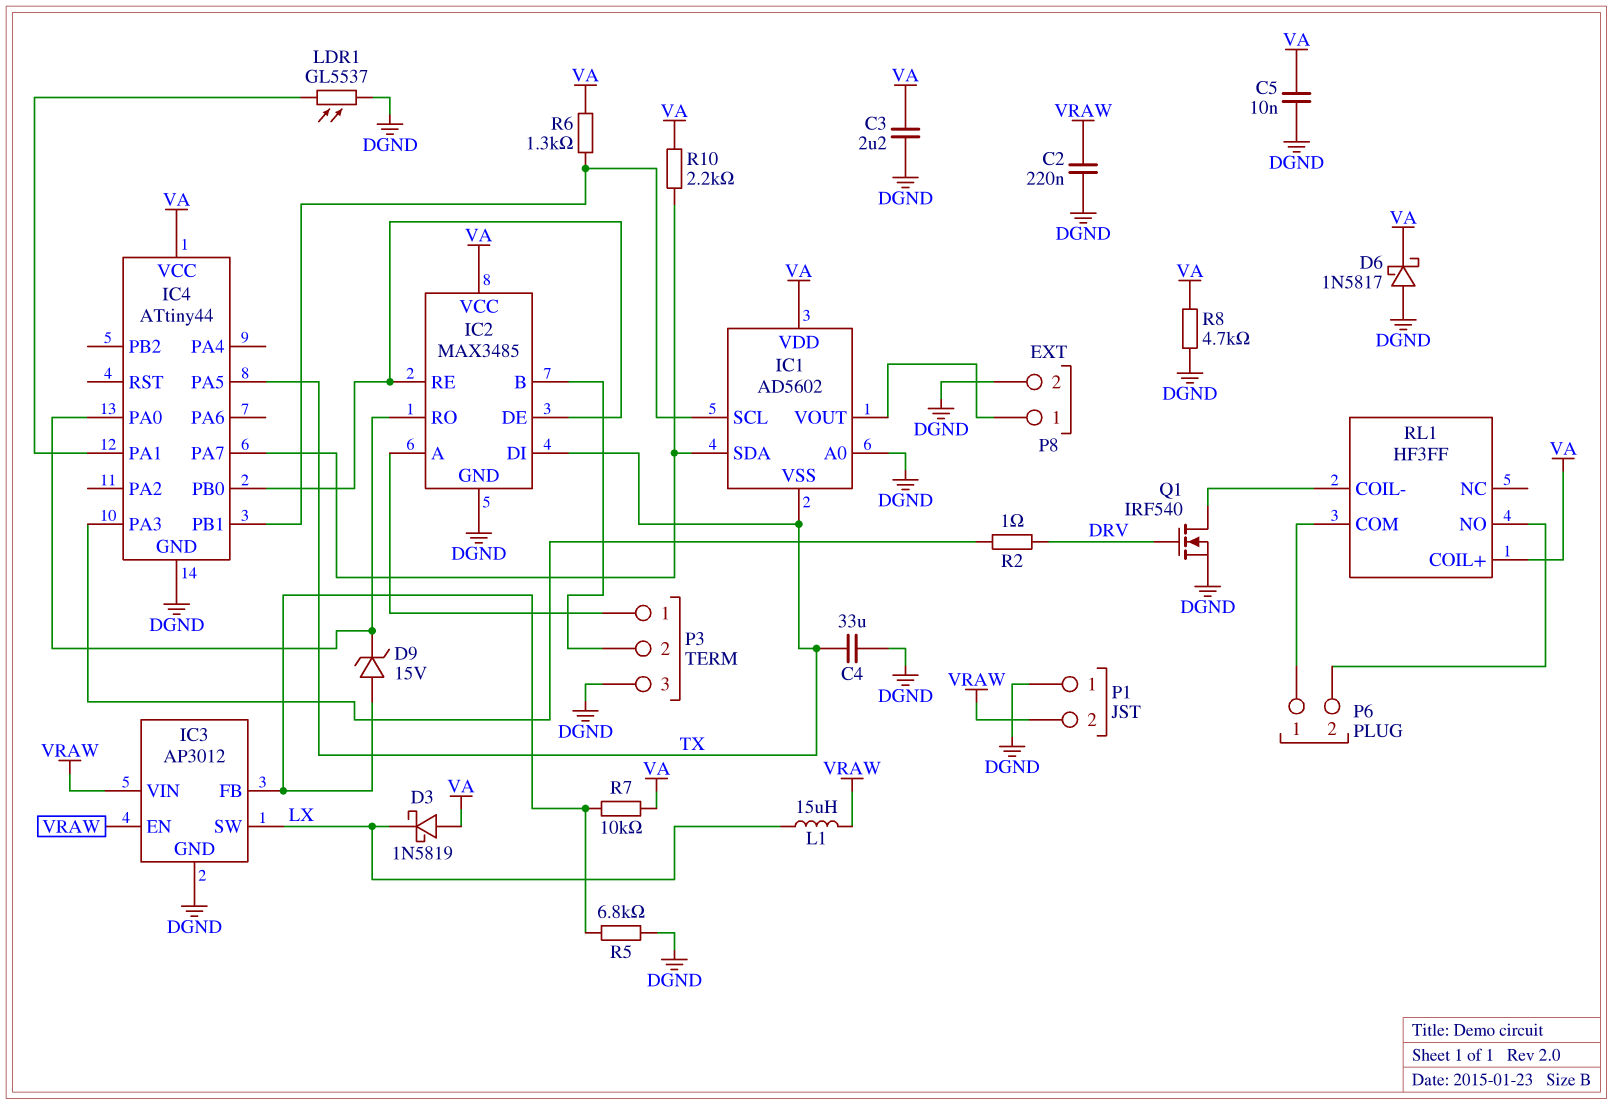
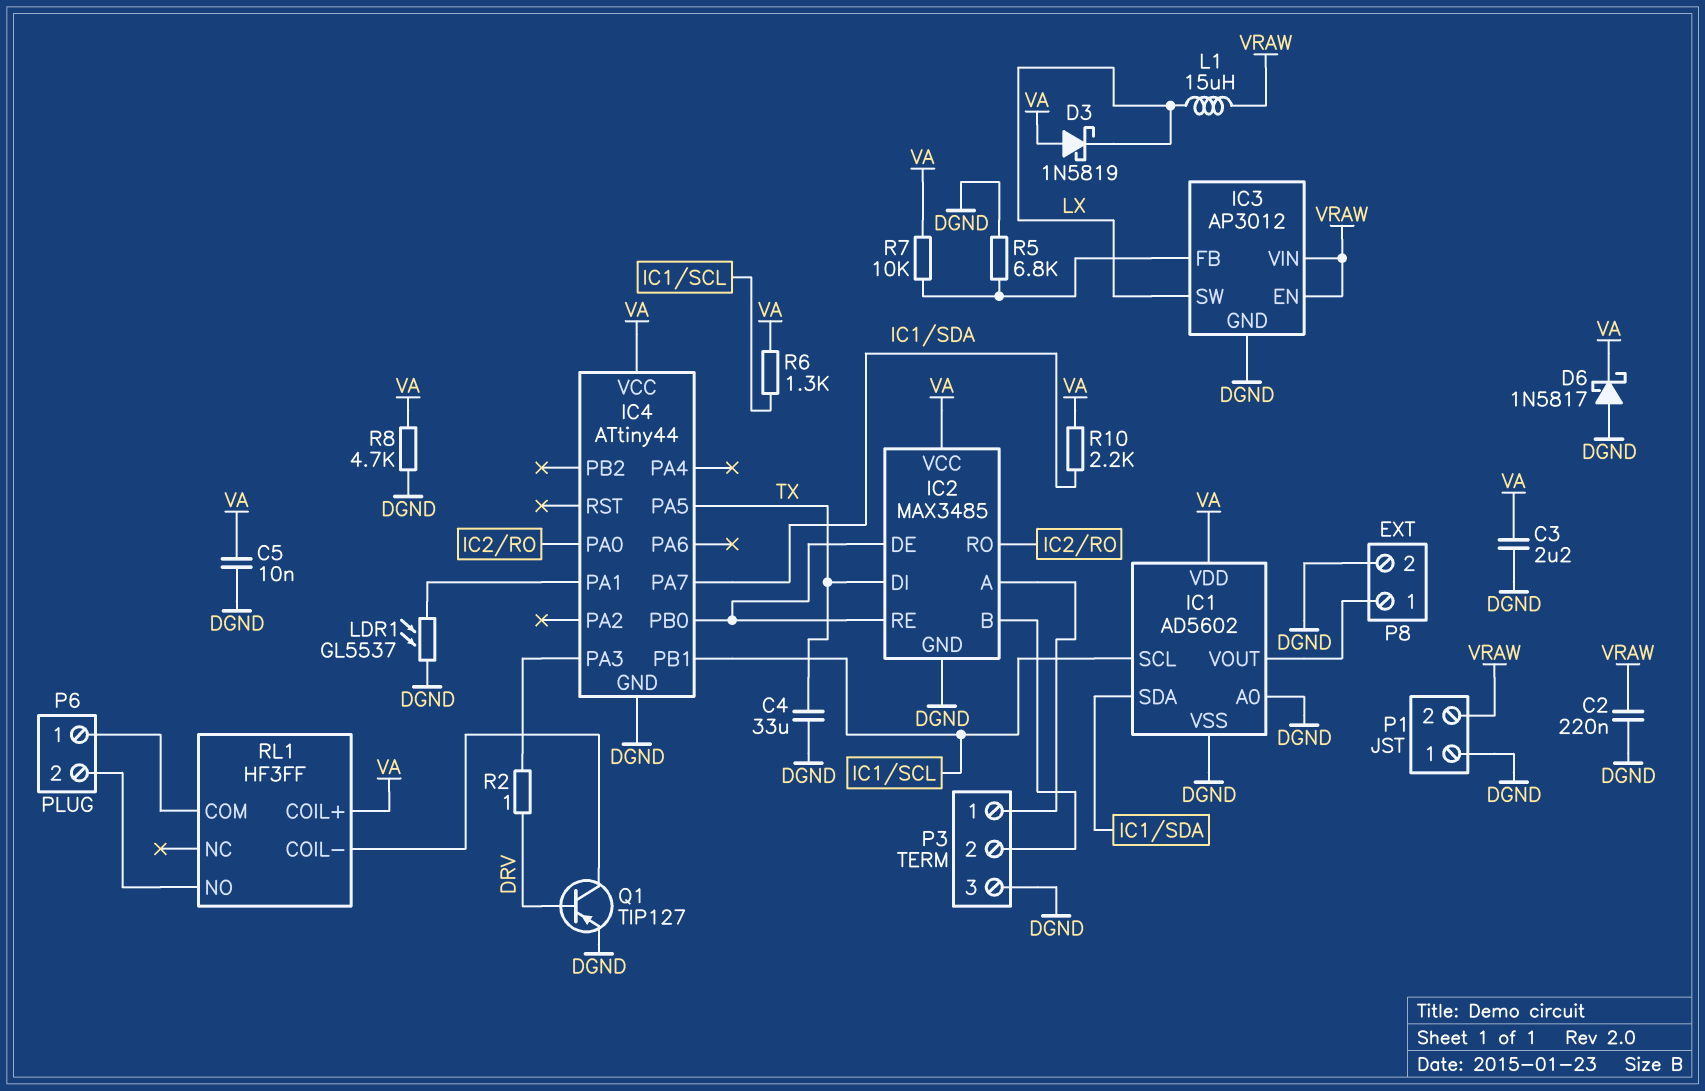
D9: zener 15V (A IC3/FB, K IC2/RO) -> none
IC1 pin VSS: TX -> DGND
Q1: NMOS IRF540 (G DRV, D RL1/COIL-, S DGND) -> PNP TIP127 (B DRV, C RL1/COIL-, E DGND)

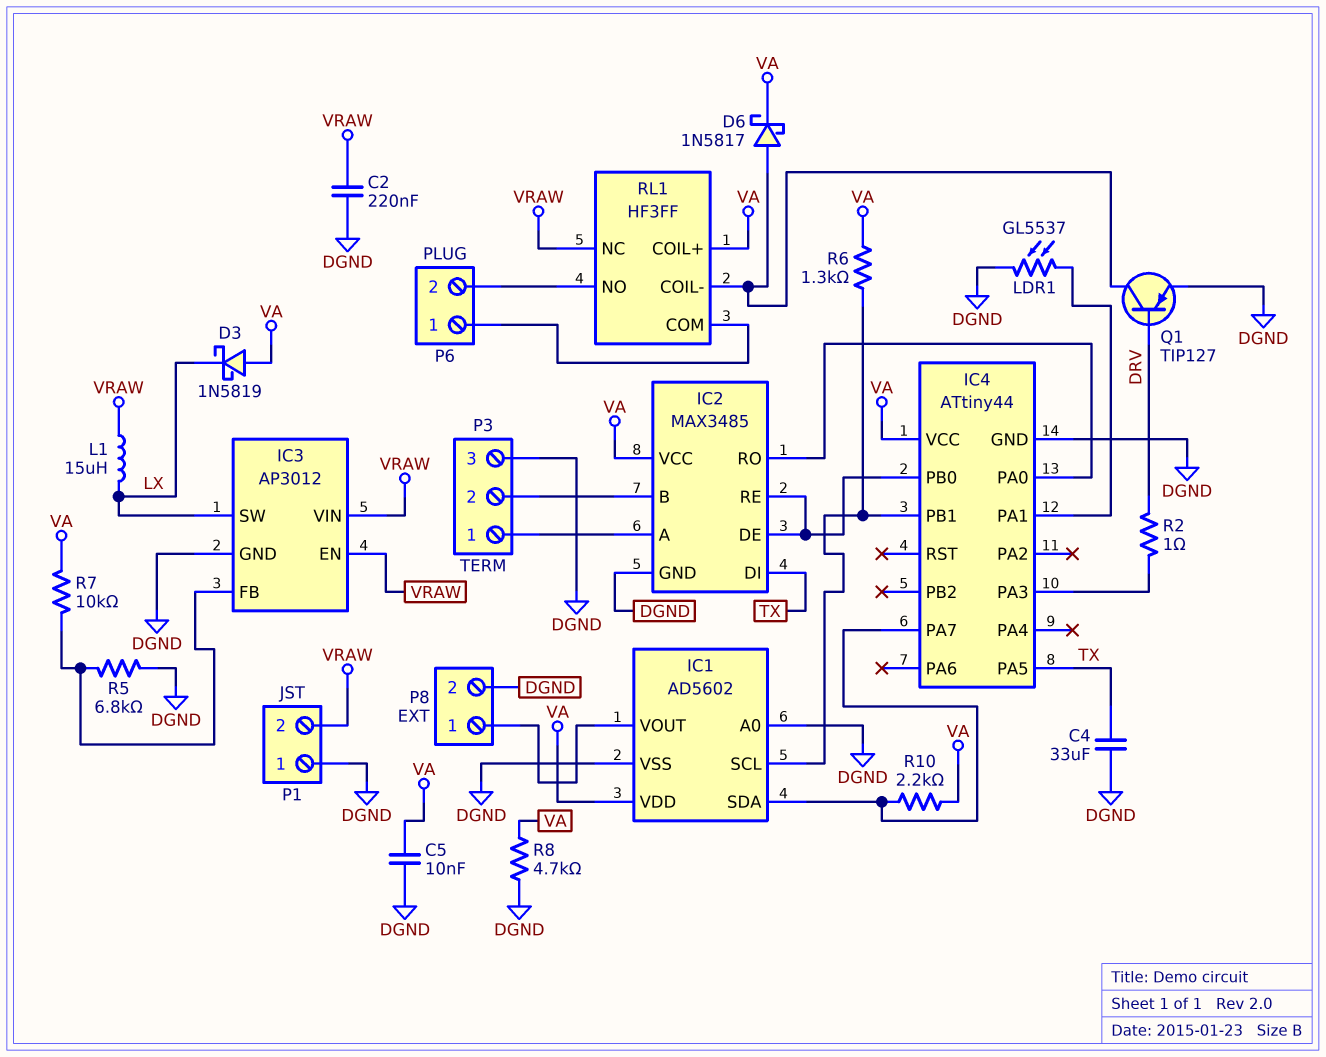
C3: 2.2uF (DGND, VA) -> none
D6: schottky 1N5817 (A DGND, K VA) -> schottky 1N5817 (A RL1/COIL-, K VA)
RL1 pin NC: none -> VRAW

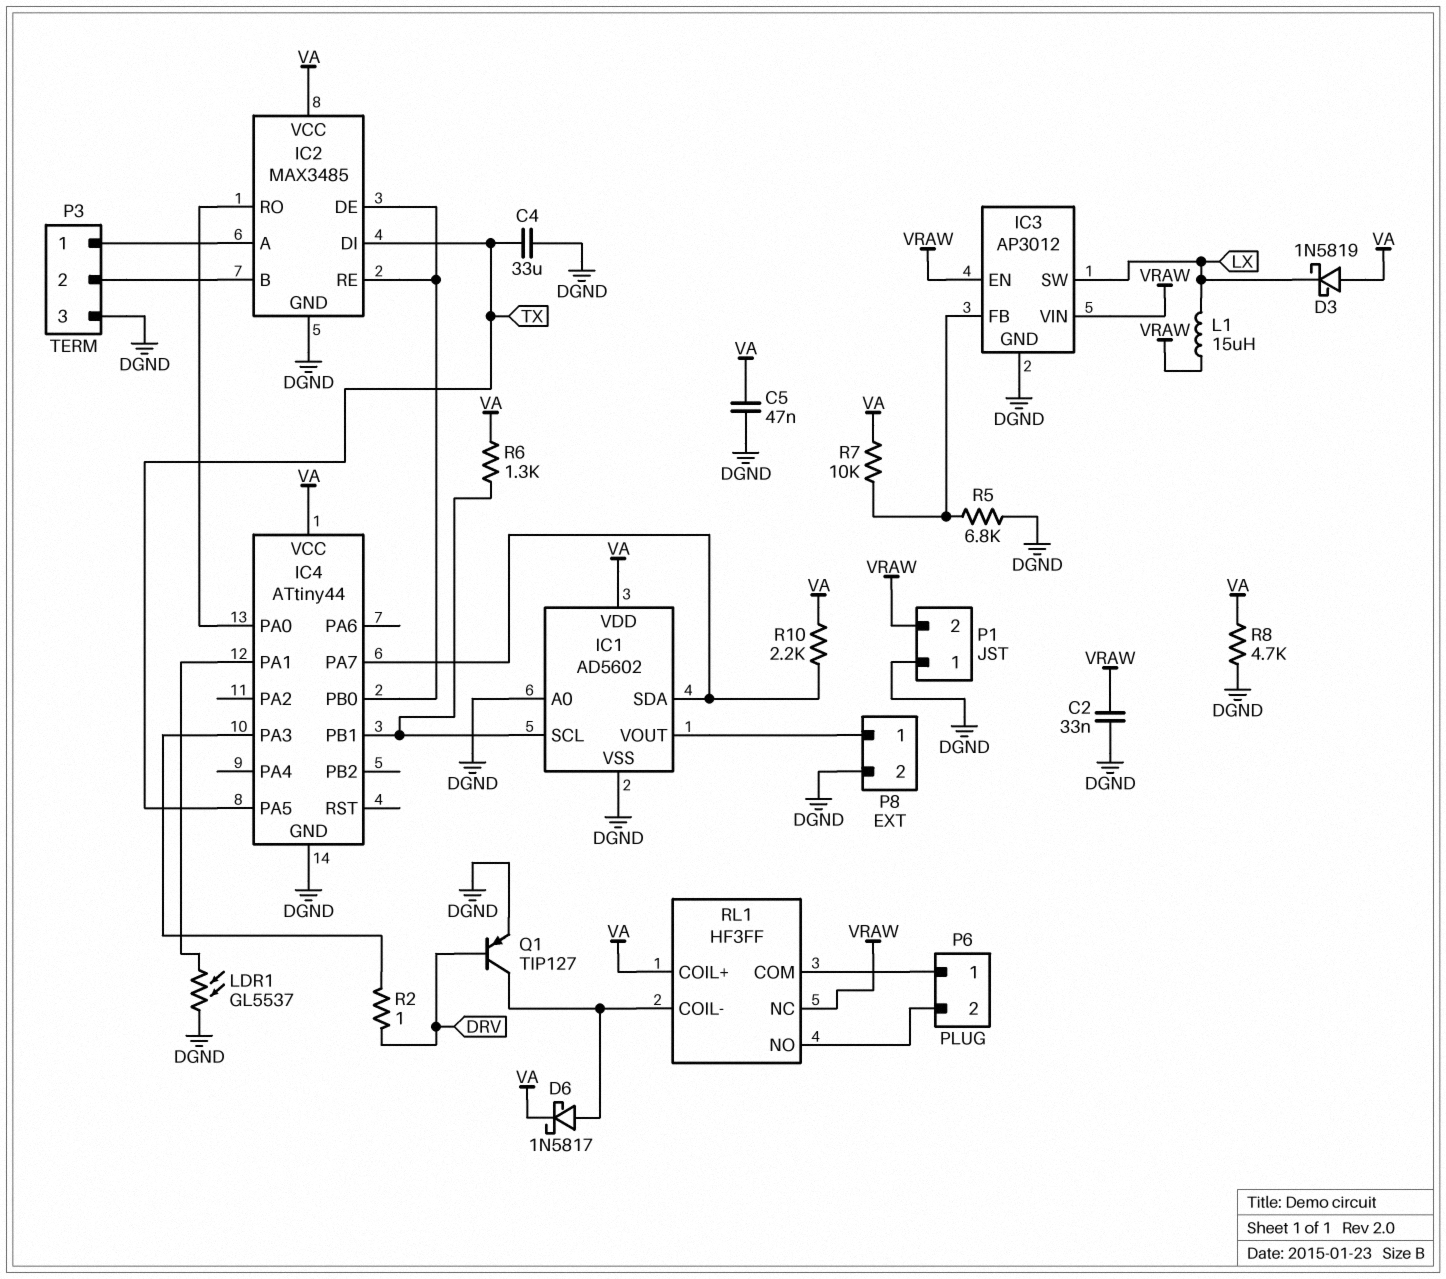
C2: 220nF (DGND, VRAW) -> 33nF (DGND, VRAW)
C5: 10nF (DGND, VA) -> 47nF (DGND, VA)

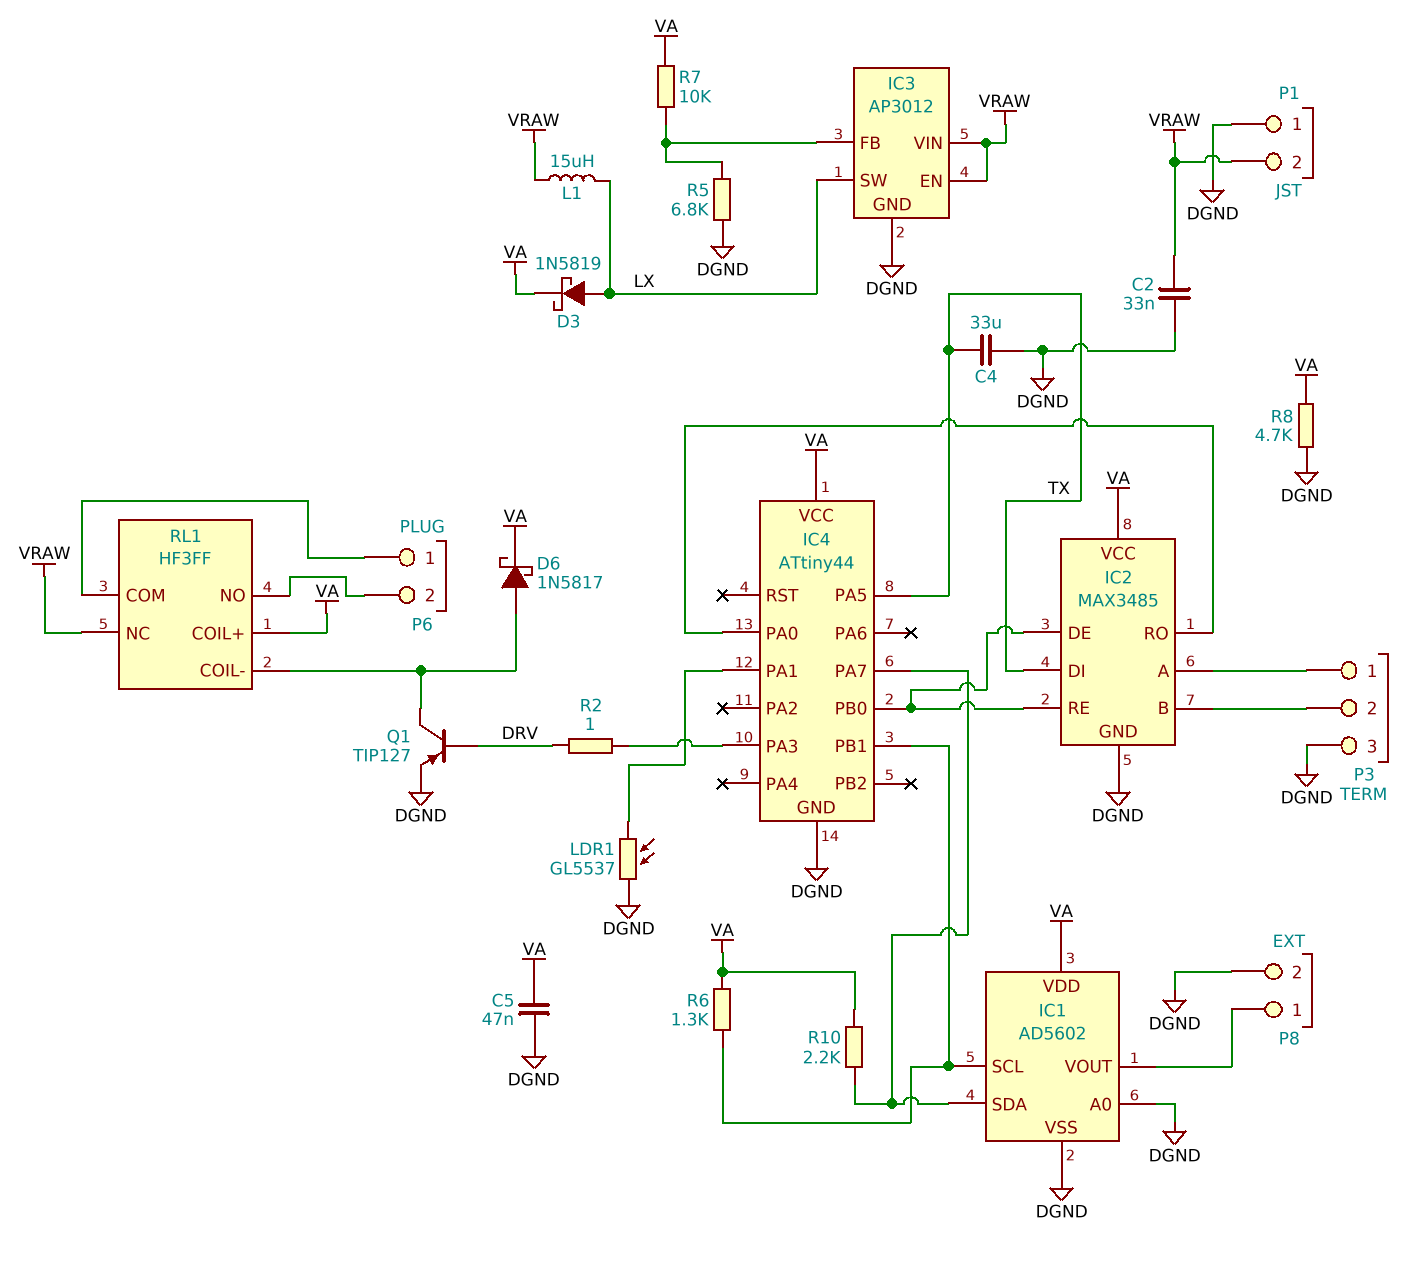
D3: schottky 1N5819 (A VA, K LX) -> schottky 1N5819 (A LX, K VA)

